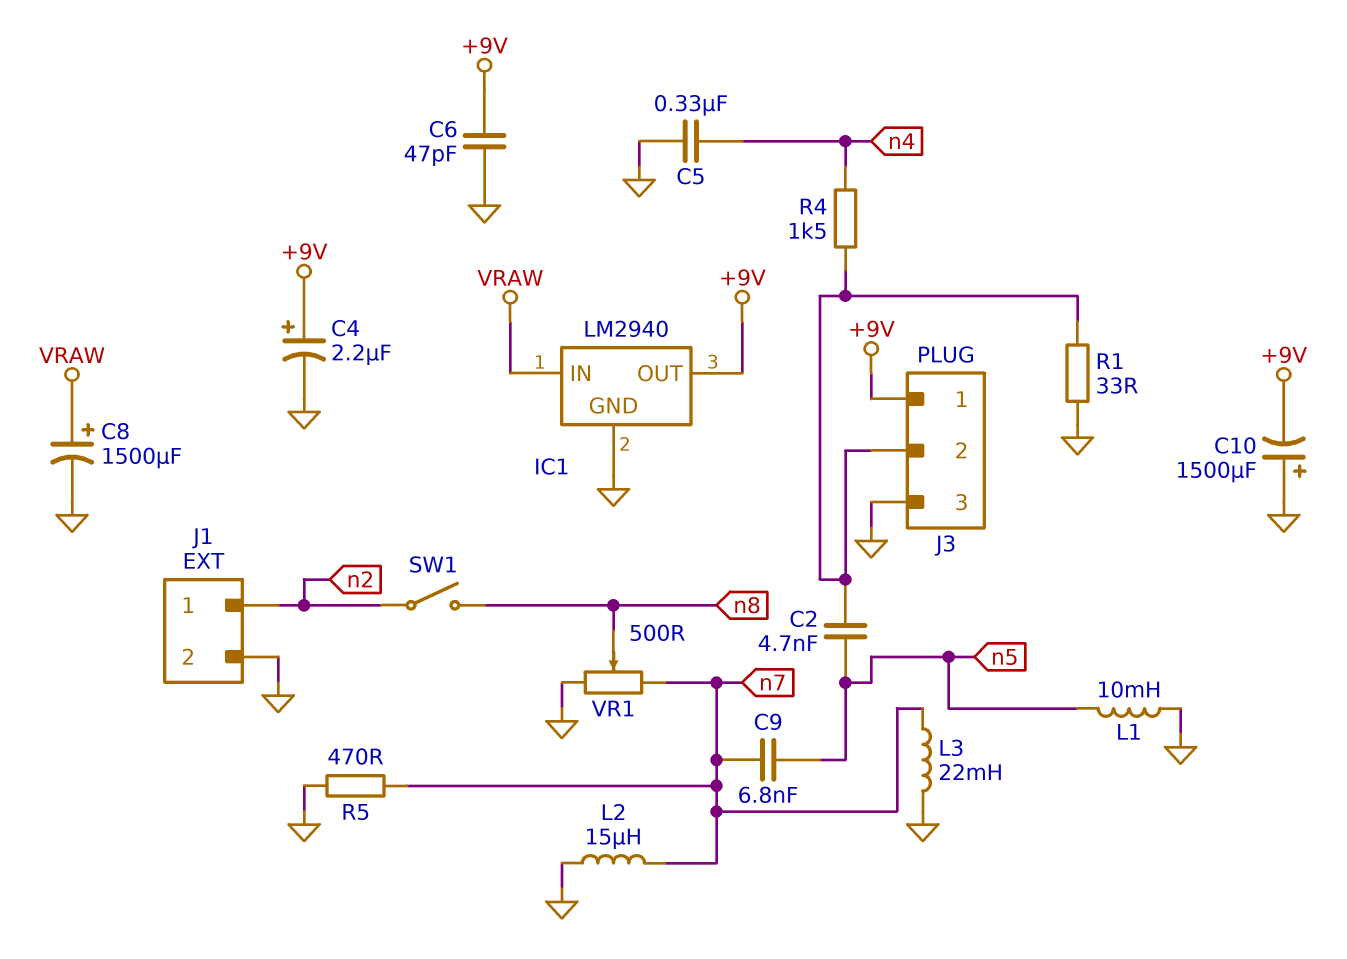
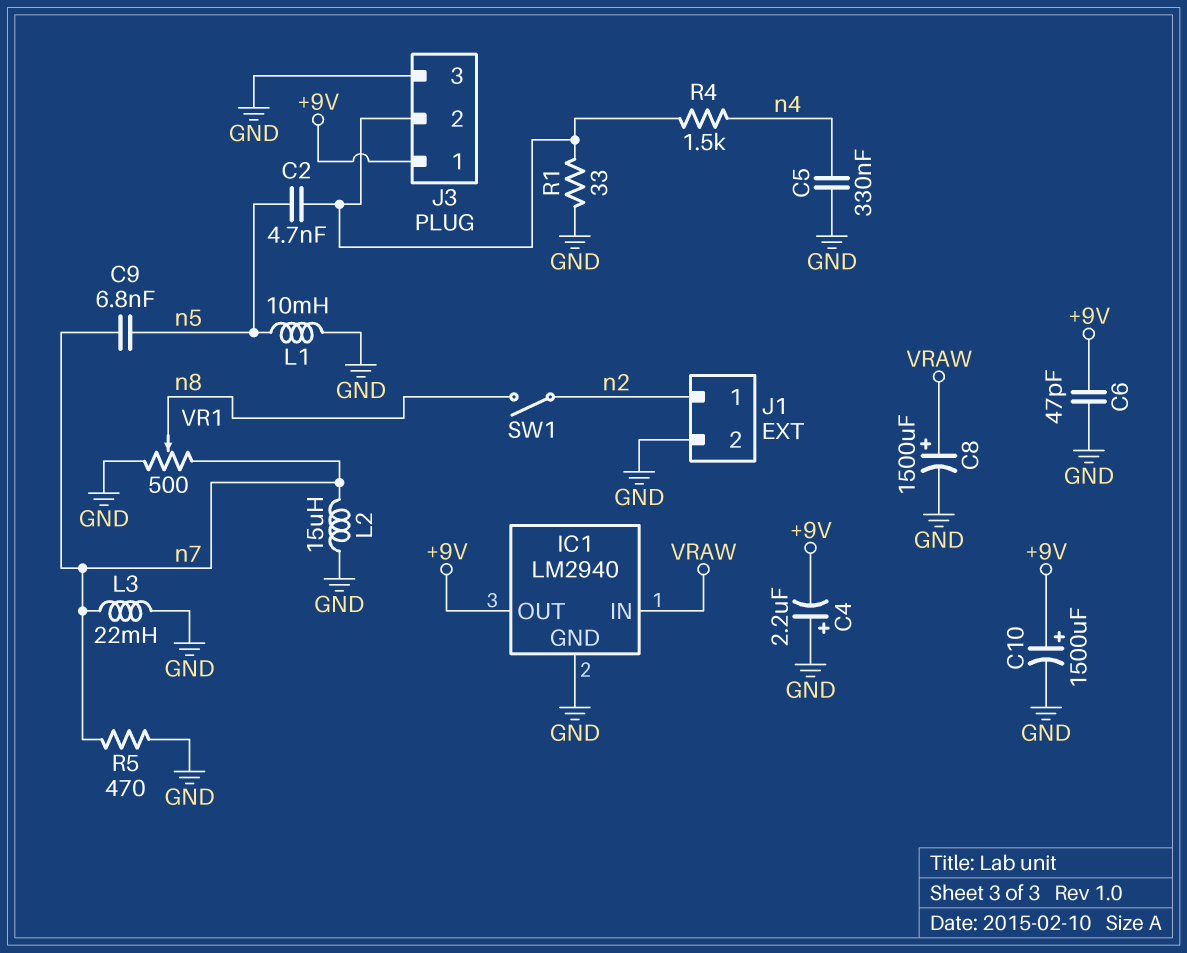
C4: 2.2uF (plus +9V, minus GND) -> 2.2uF (plus GND, minus +9V)
C10: 1500uF (plus GND, minus +9V) -> 1500uF (plus +9V, minus GND)

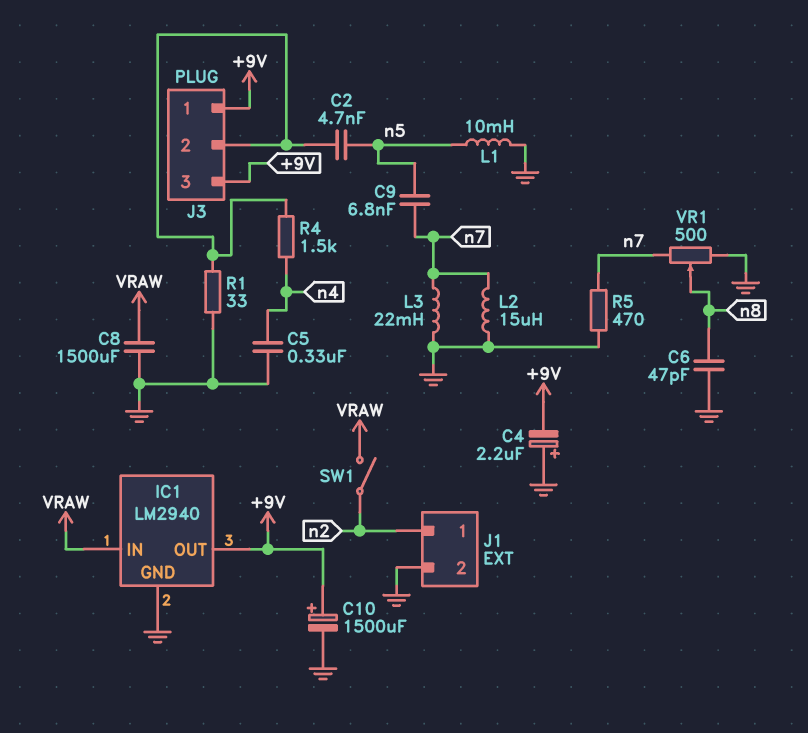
C6: 47pF (+9V, GND) -> 47pF (GND, n8)
C8: 1500uF (plus VRAW, minus GND) -> 1500uF (GND, VRAW)
J3 pin 3: GND -> +9V
SW1: switch (n2, n8) -> switch (VRAW, n2)

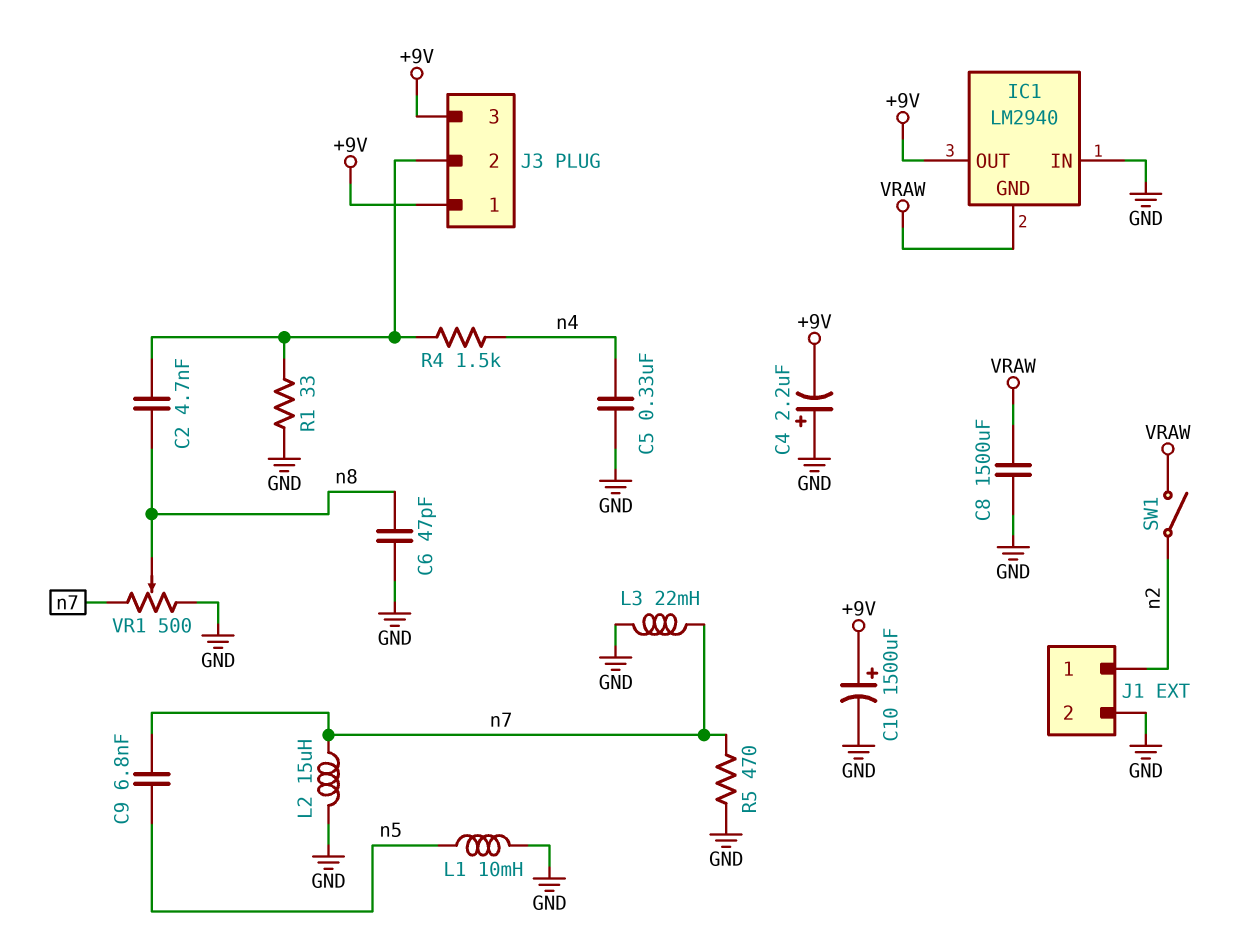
C2: 4.7nF (J3/2, n5) -> 4.7nF (J3/2, n8)
IC1 pin GND: GND -> VRAW
IC1 pin IN: VRAW -> GND

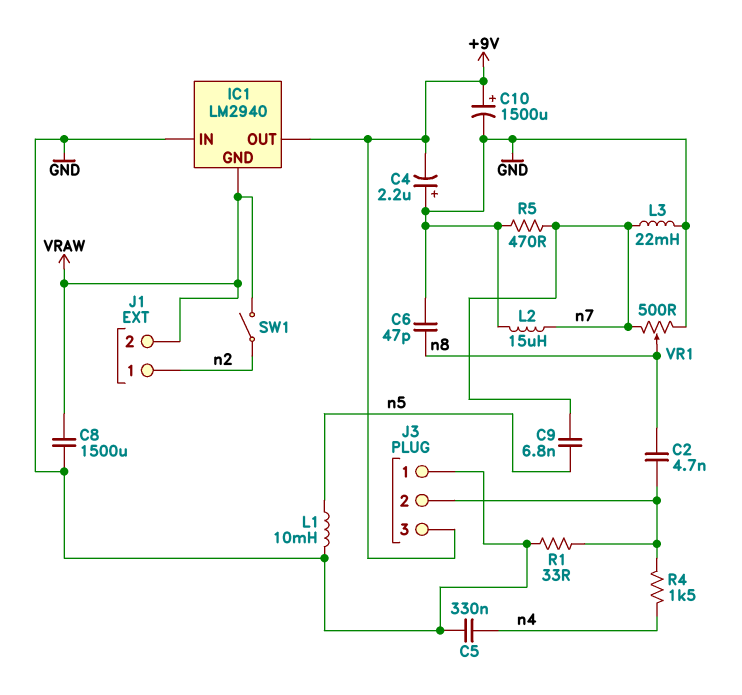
J1 pin 2: GND -> VRAW
J3 pin 1: +9V -> GND

